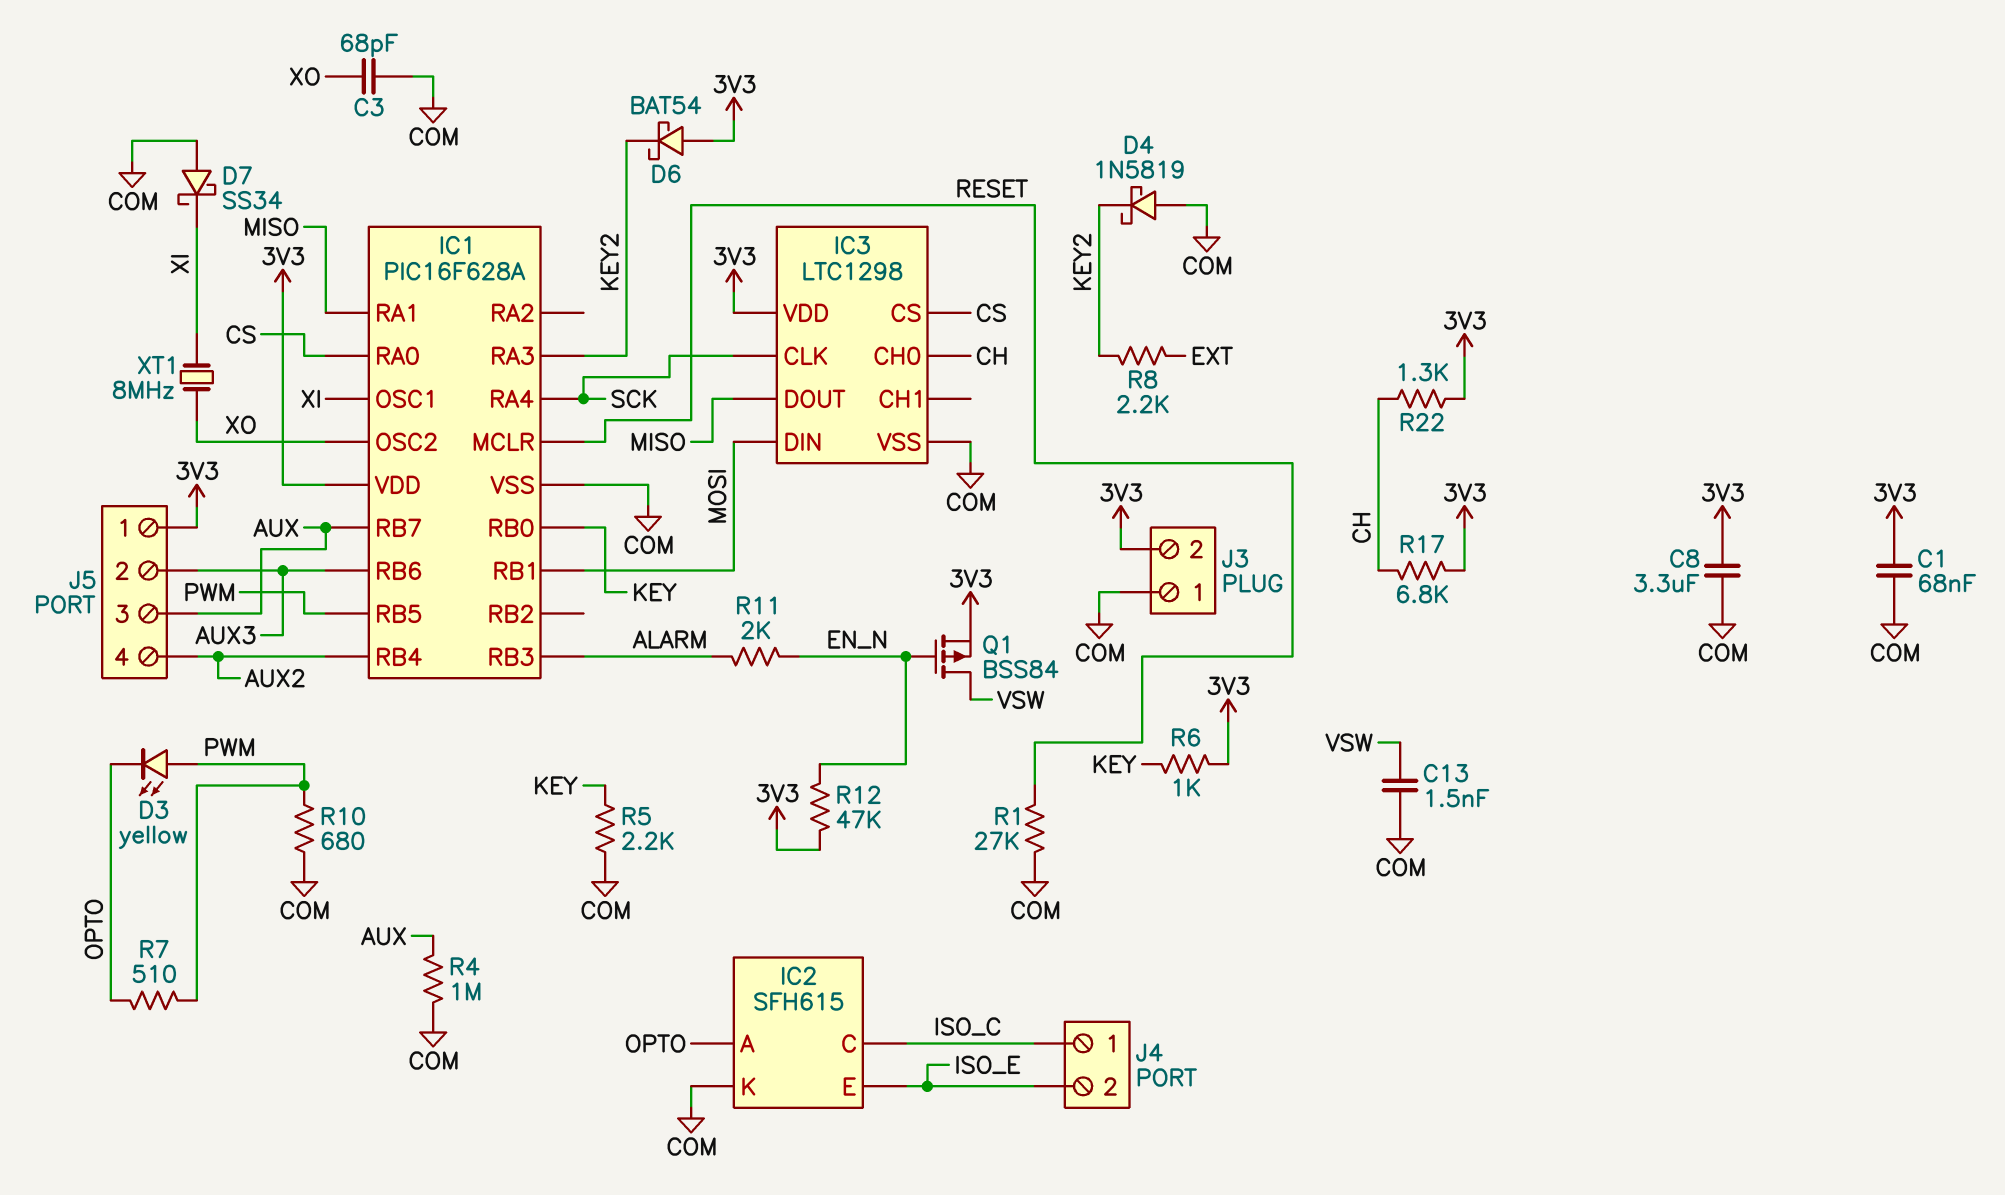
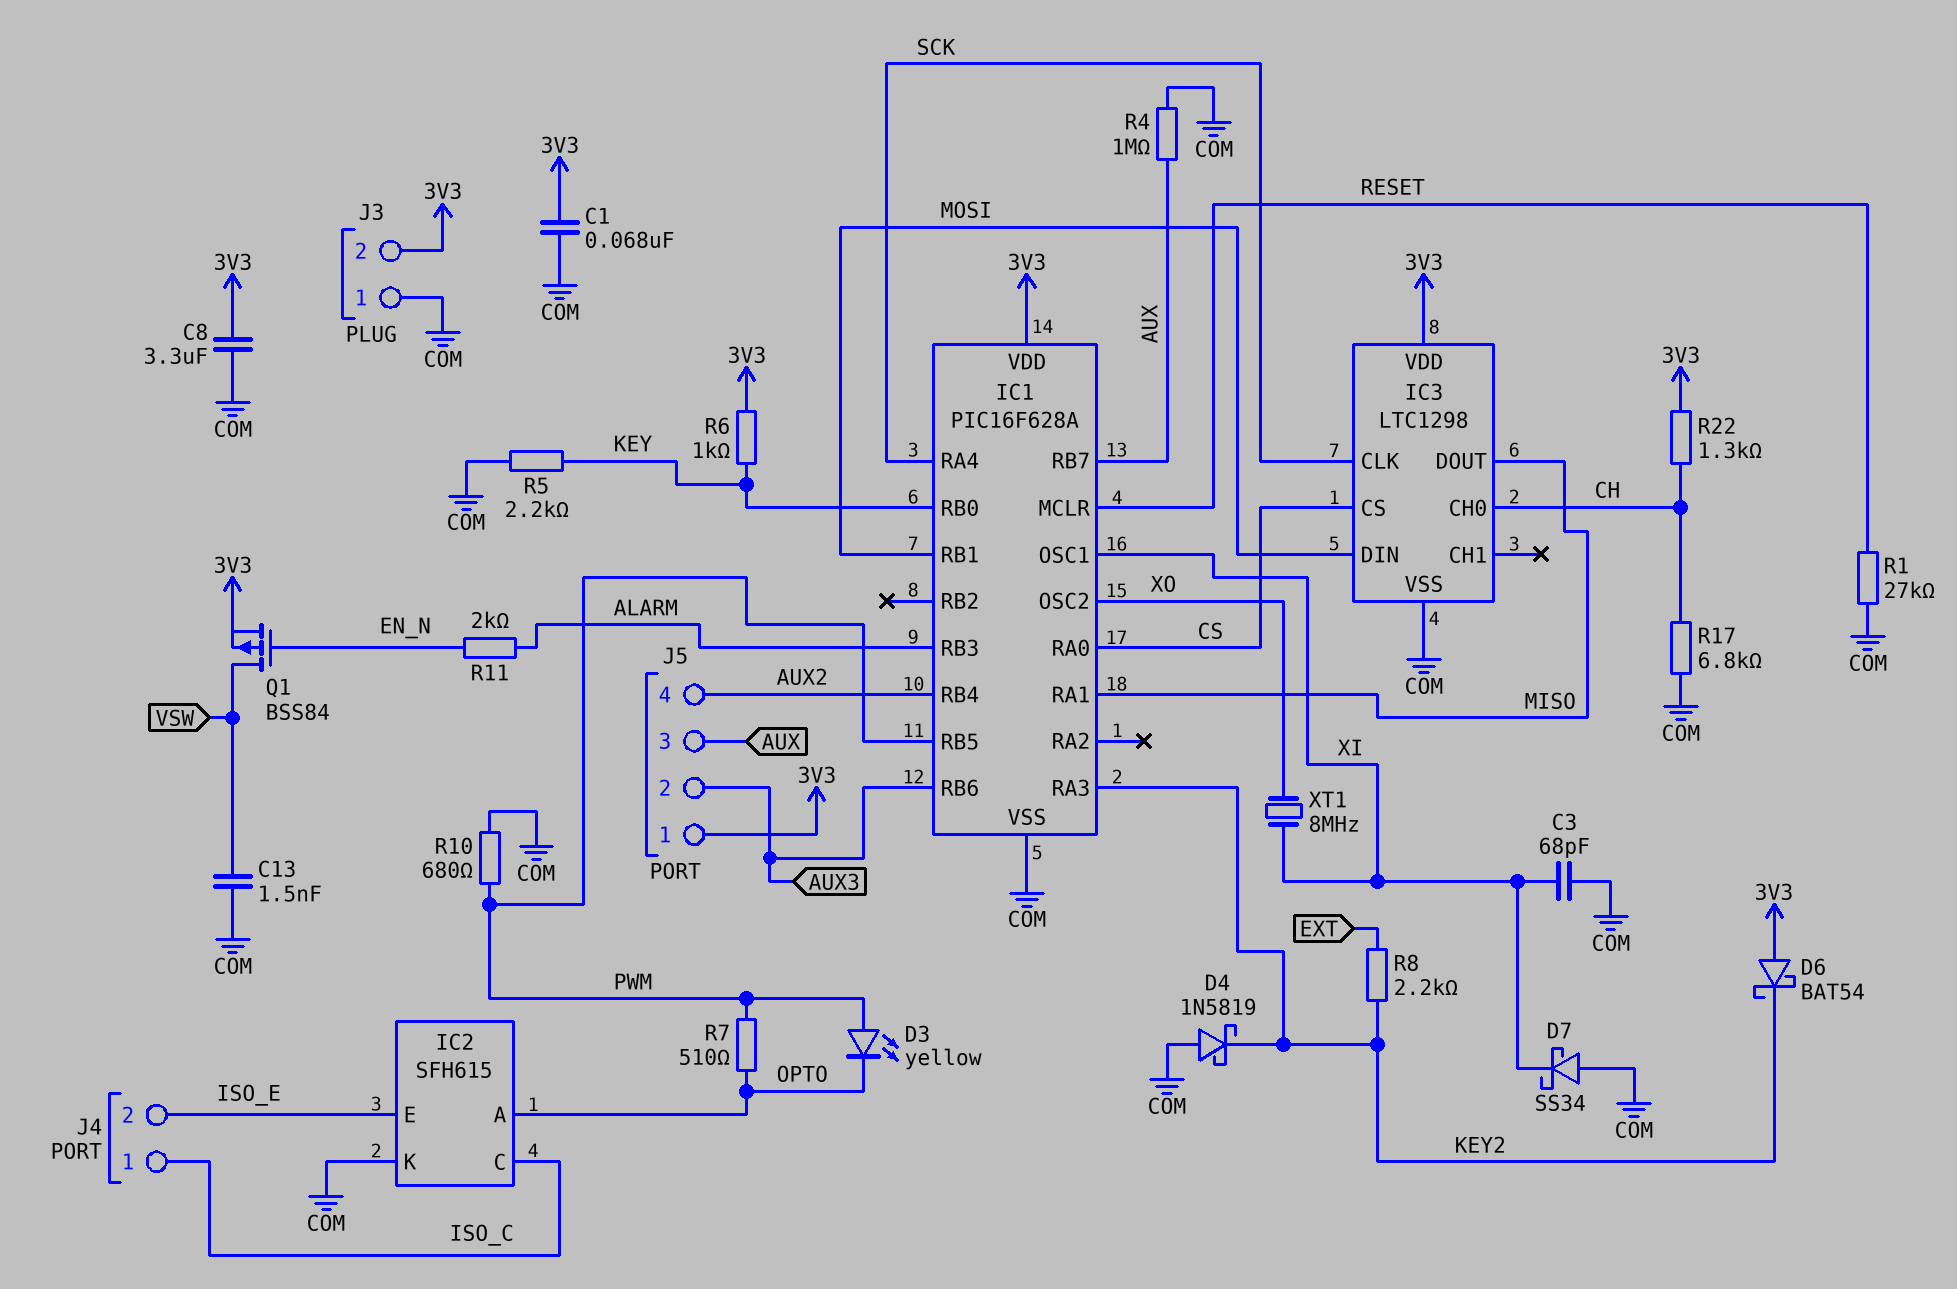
C3: 68pF (COM, XO) -> 68pF (COM, XI)
R12: 47k (3V3, EN_N) -> none
R17: 6.8k (3V3, CH) -> 6.8k (CH, COM)

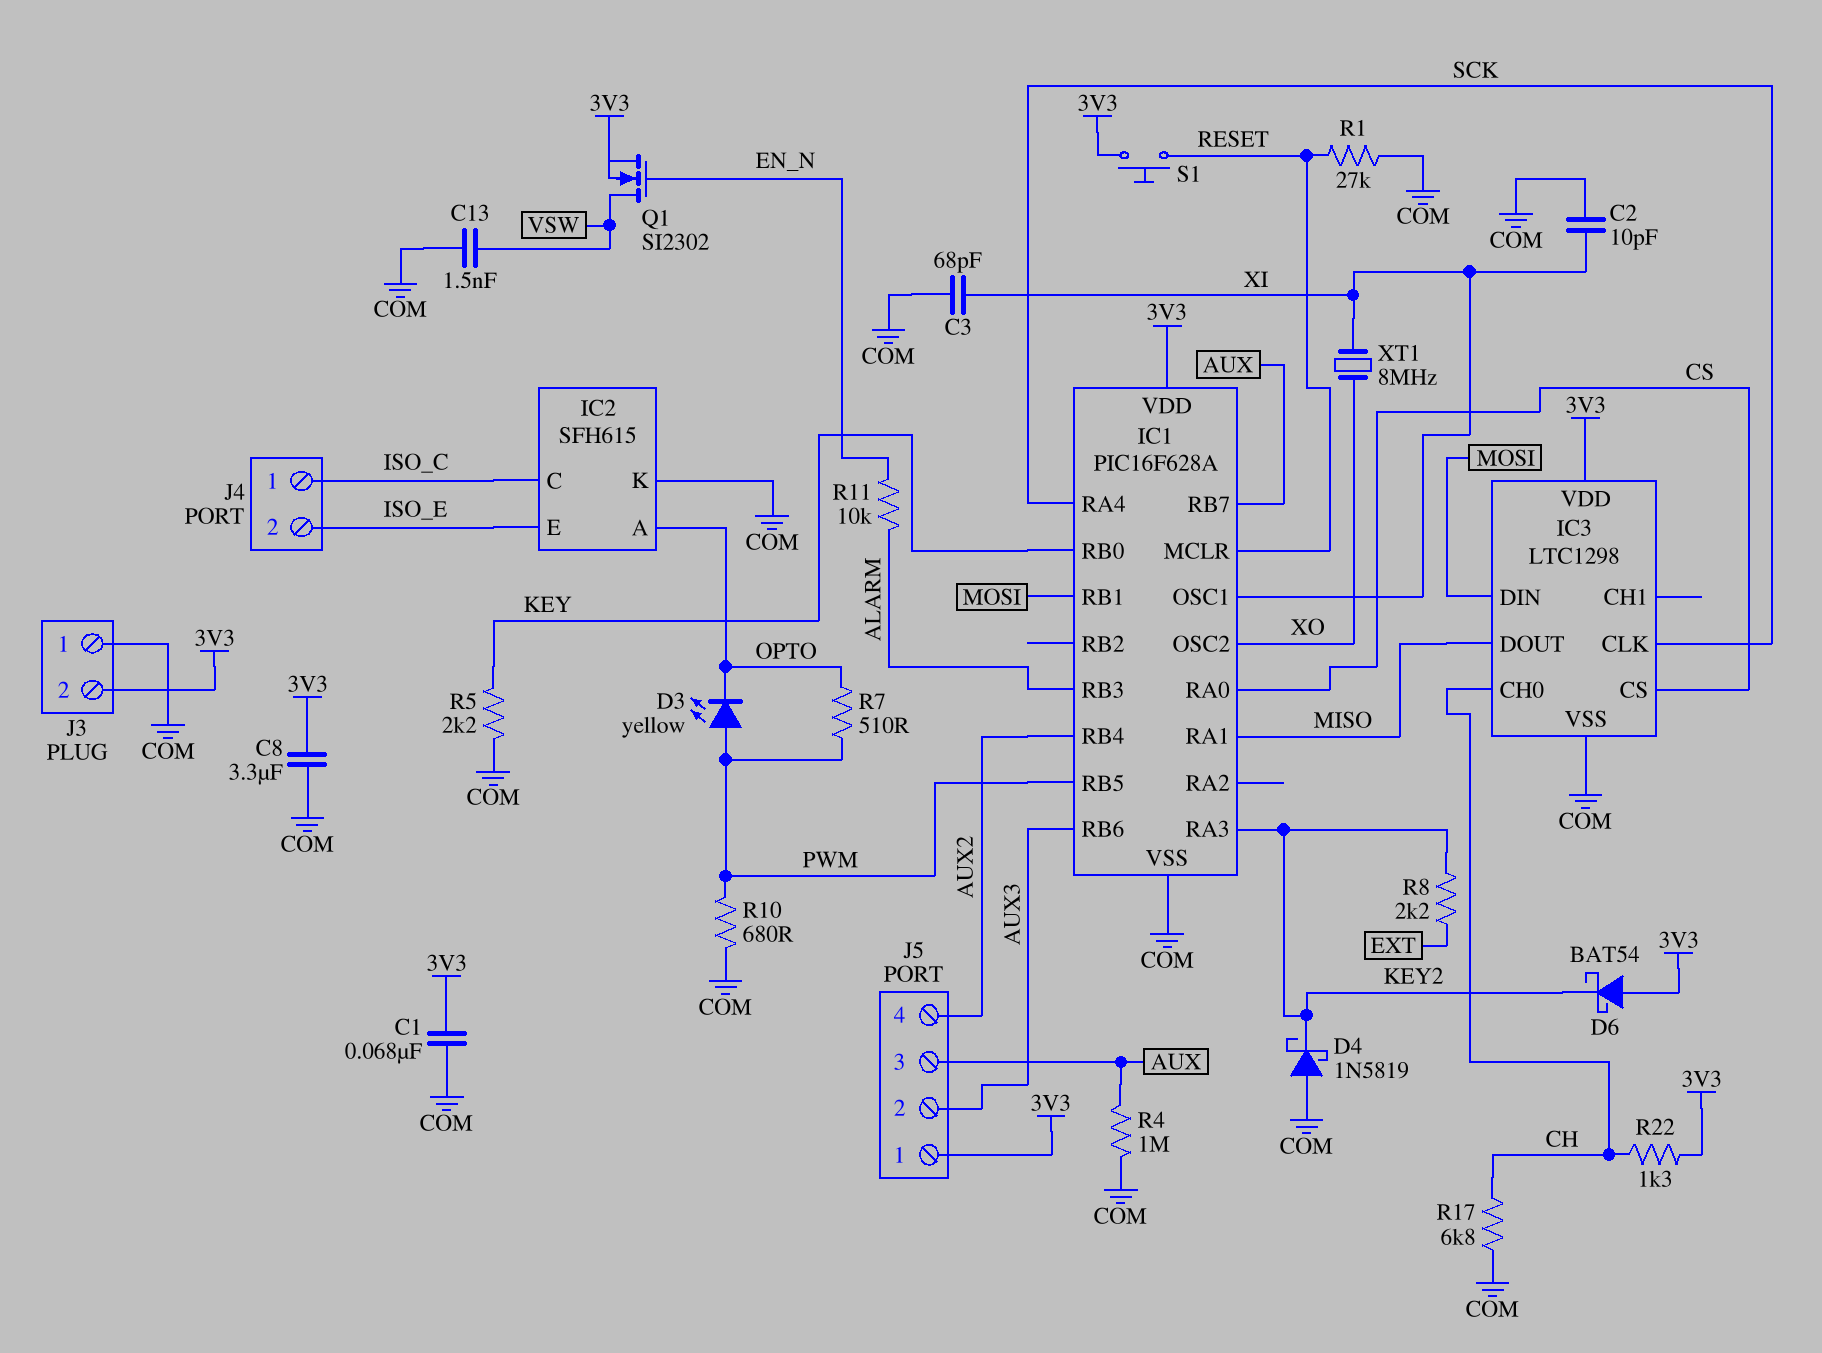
C2: none -> 10pF (COM, XI)
D7: schottky SS34 (A COM, K XI) -> none
Q1: PMOS BSS84 (G EN_N, D VSW, S 3V3) -> NMOS SI2302 (G EN_N, D VSW, S 3V3)
R6: 1k (3V3, KEY) -> none
R11: 2k (ALARM, EN_N) -> 10k (ALARM, EN_N)
S1: none -> button (3V3, RESET)

